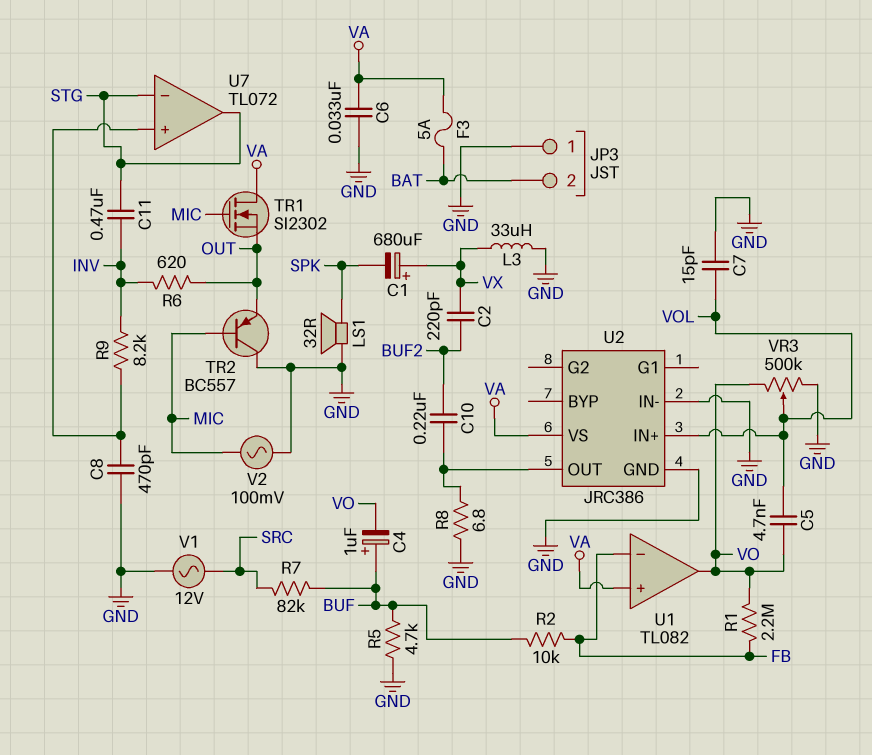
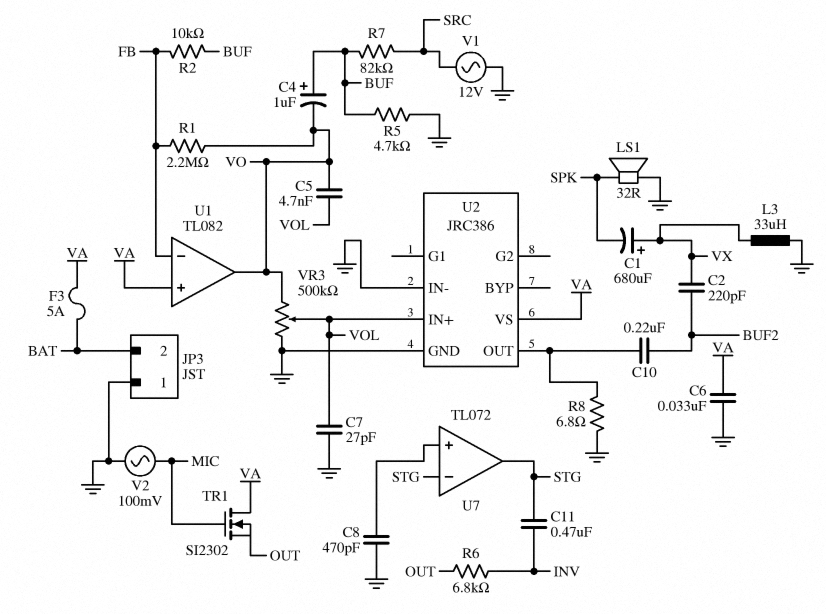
C7: 15pF (GND, VOL) -> 27pF (GND, VOL)
R6: 620 (INV, OUT) -> 6.8k (INV, OUT)
R9: 8.2k (INV, U7/in+) -> none
TR2: PNP BC557 (B MIC, C GND, E OUT) -> none

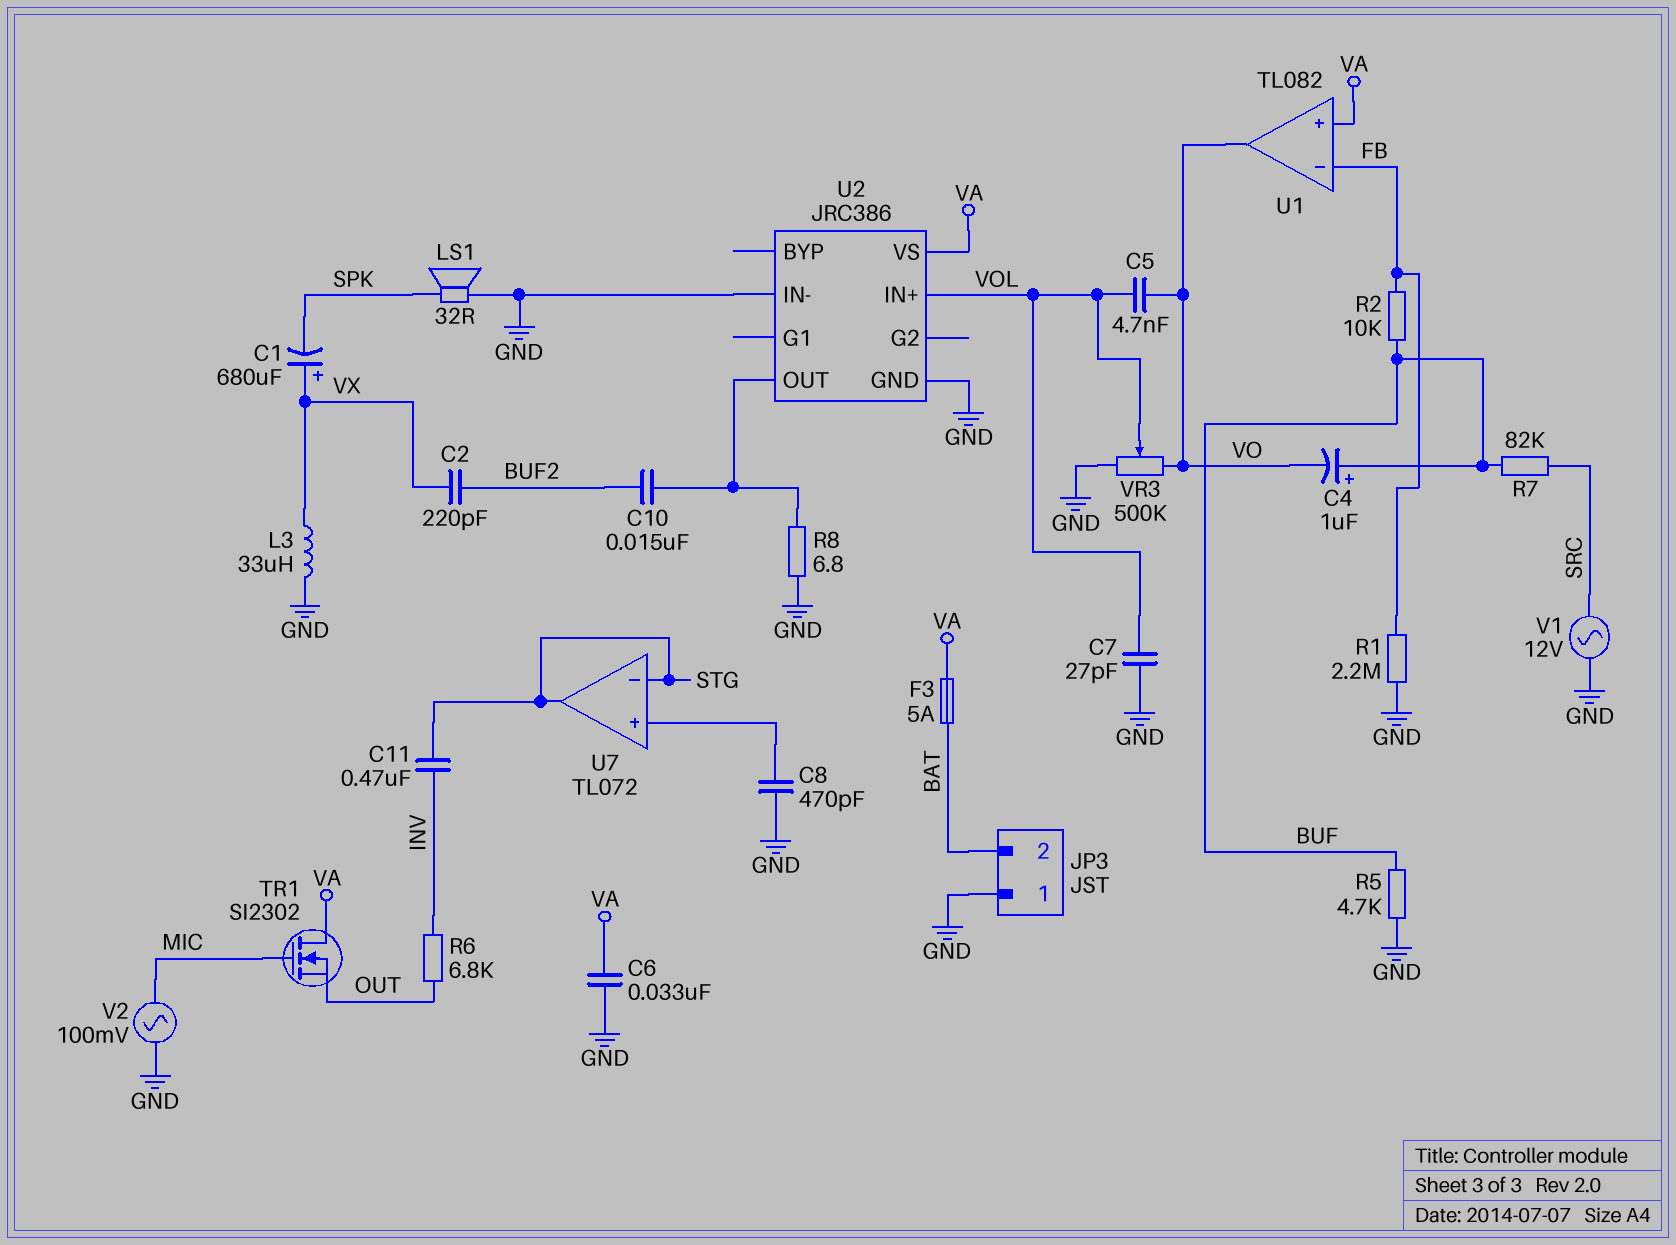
C10: 220nF (BUF2, U2/OUT) -> 15nF (BUF2, U2/OUT)
R1: 2.2M (FB, VO) -> 2.2M (FB, GND)

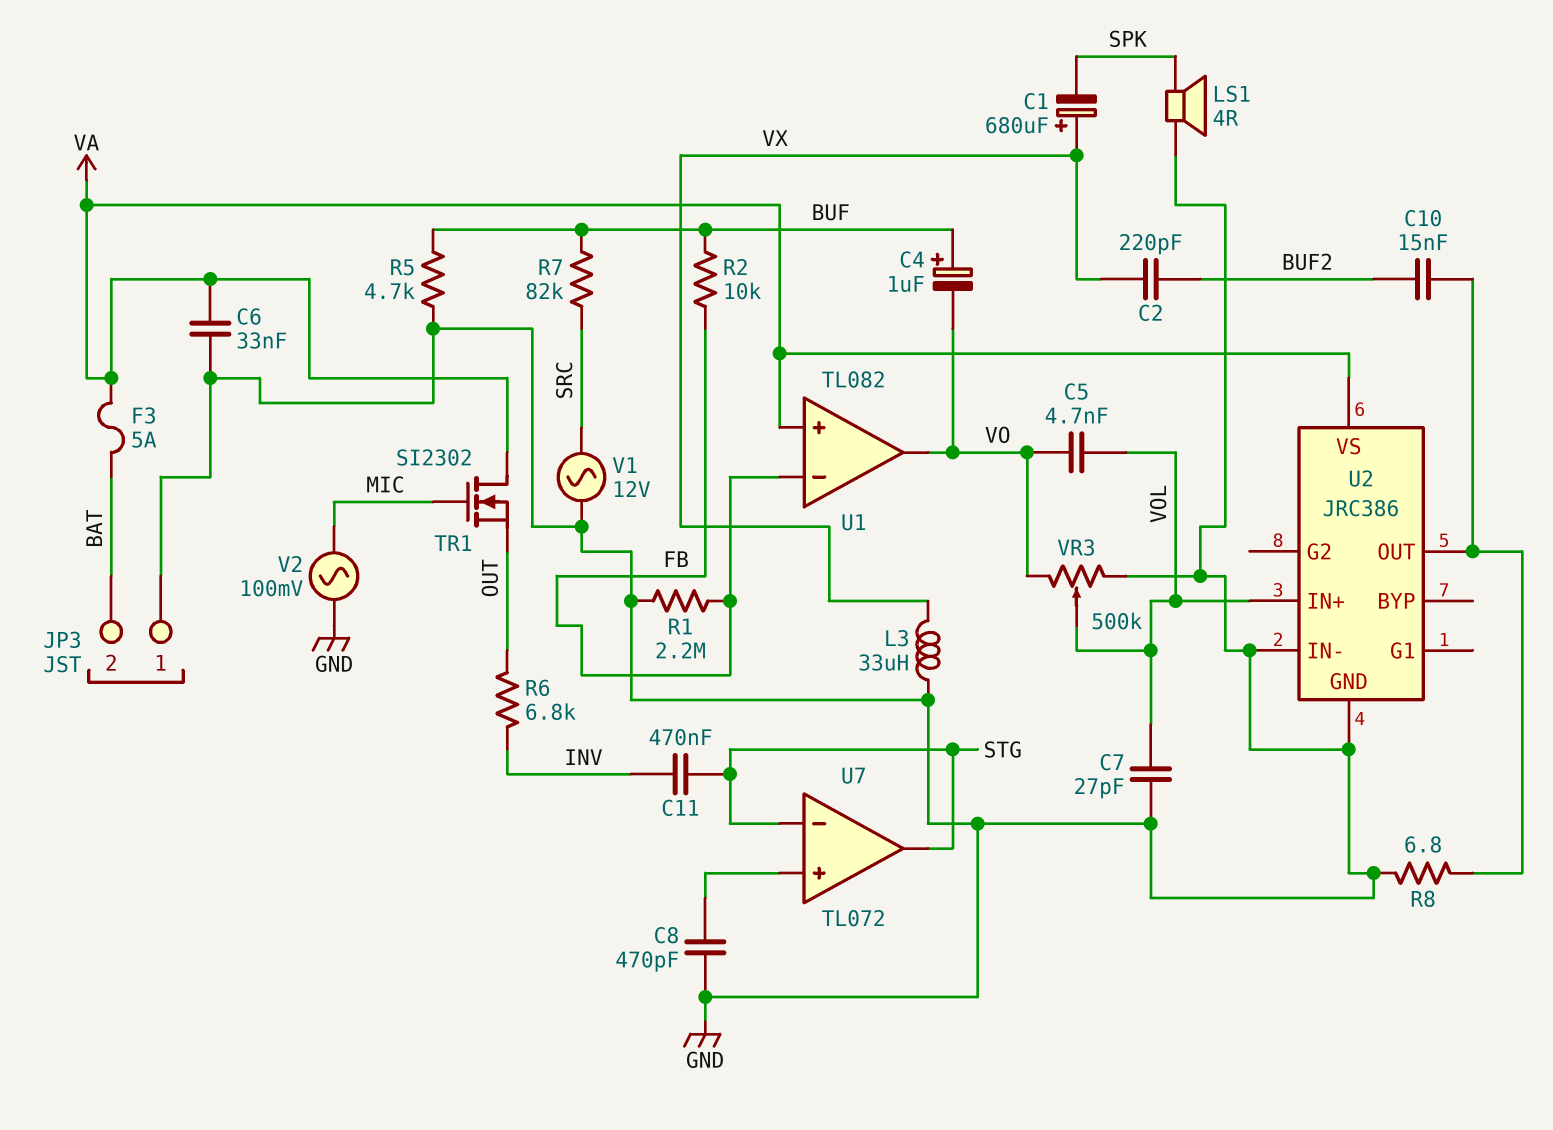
LS1: speaker 32R (GND, SPK) -> speaker 4R (GND, SPK)

